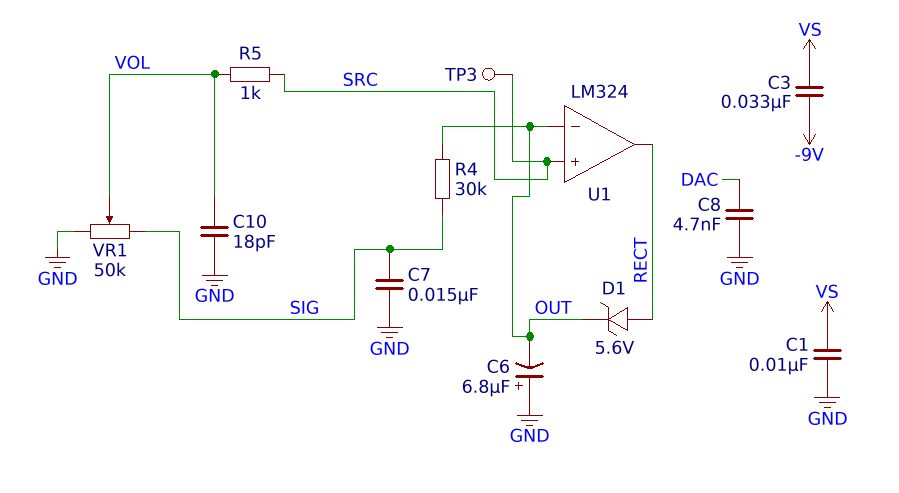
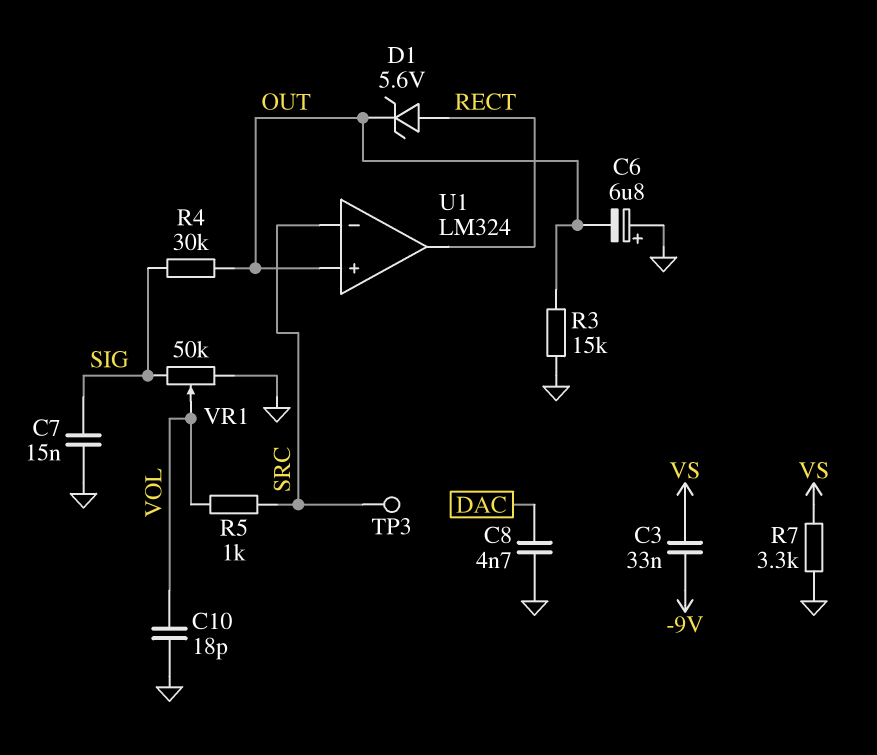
C1: 10nF (GND, VS) -> none
R3: none -> 15k (GND, OUT)
R7: none -> 3.3k (GND, VS)
U1 pin in+: SRC -> OUT
U1 pin in-: OUT -> SRC

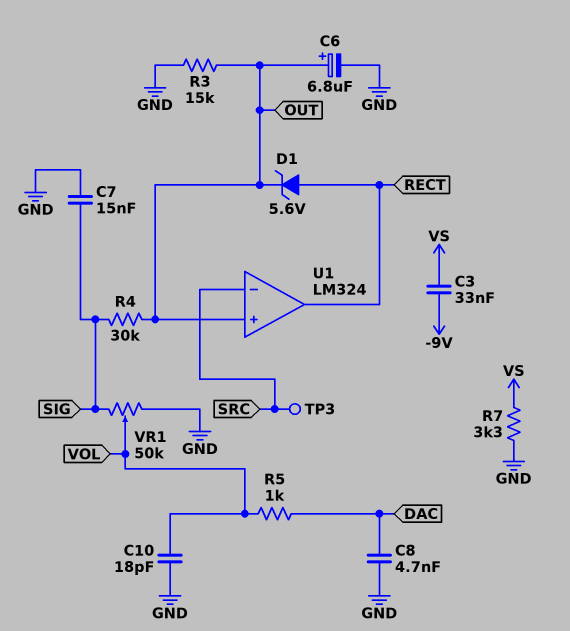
C6: 6.8uF (plus GND, minus OUT) -> 6.8uF (plus OUT, minus GND)
R5: 1k (SRC, VOL) -> 1k (DAC, VOL)

